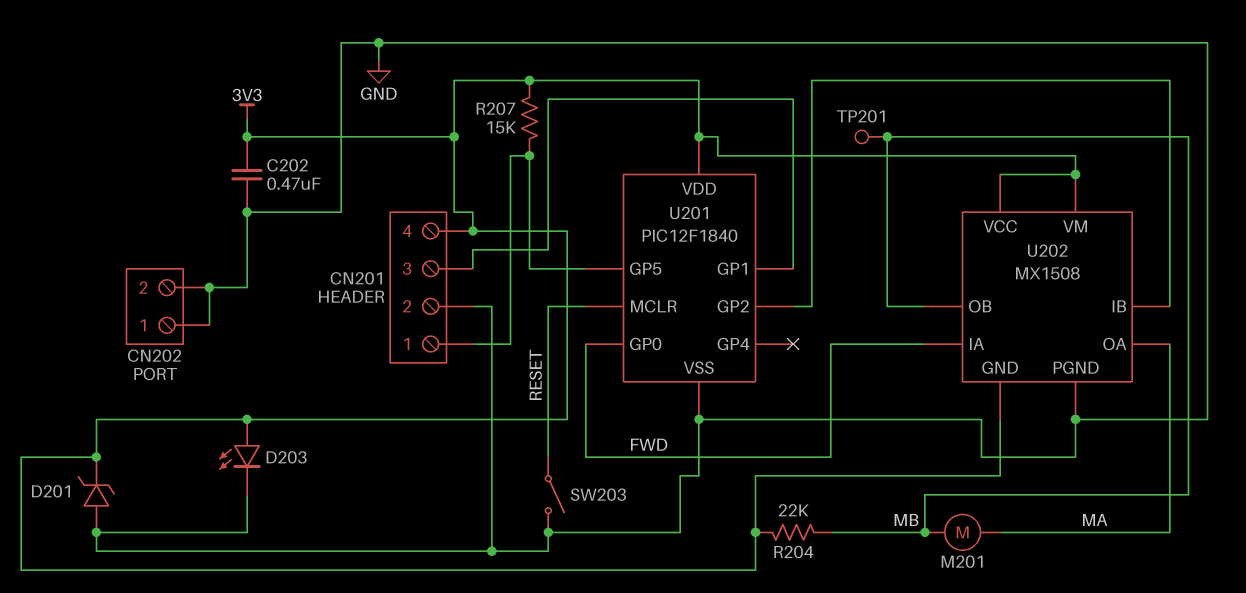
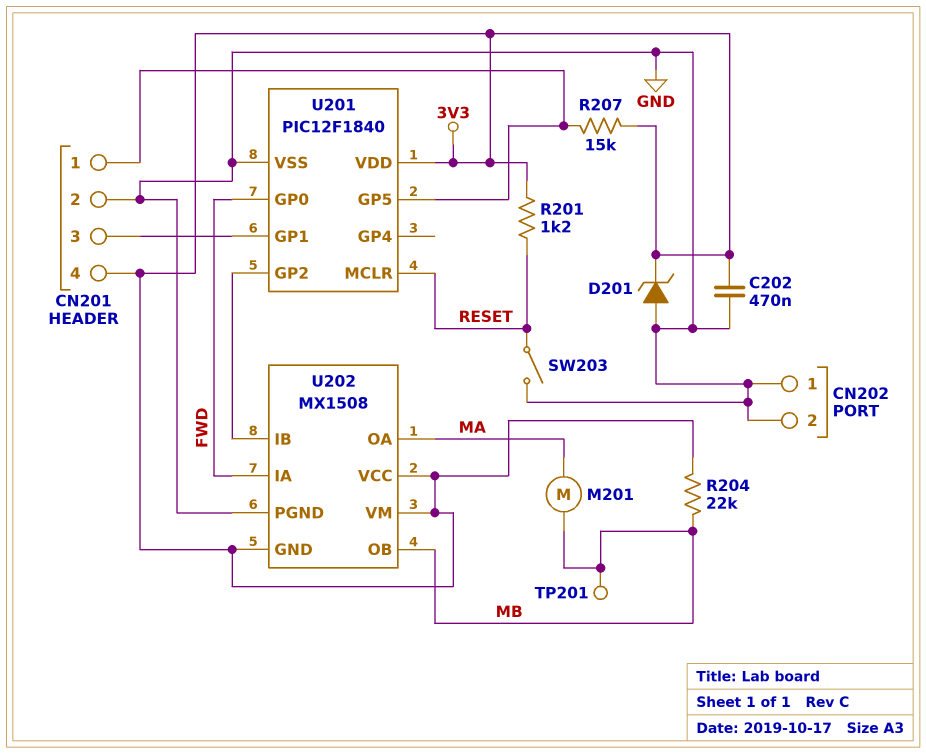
D203: LED (A 3V3, K GND) -> none
R201: none -> 1.2k (3V3, RESET)

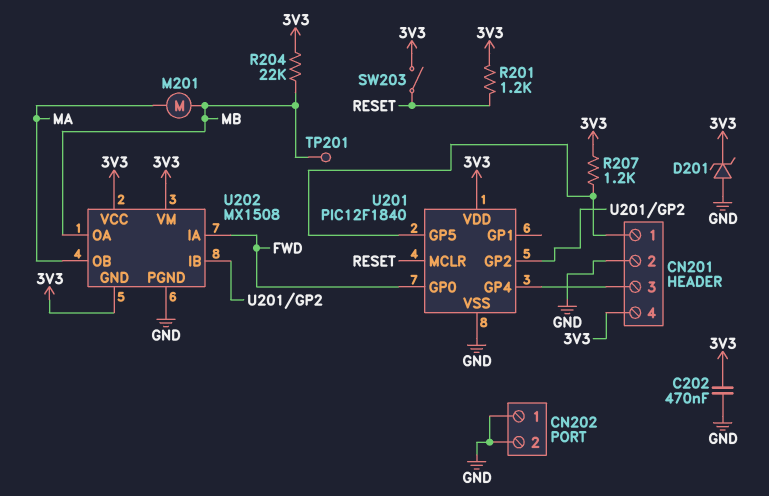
R207: 15k (3V3, CN201/1) -> 1.2k (3V3, CN201/1)
SW203: switch (GND, RESET) -> switch (3V3, RESET)
U201 pin GP1: CN201/3 -> none
U201 pin GP4: none -> CN201/3
U202 pin OA: MA -> MB
U202 pin OB: MB -> MA

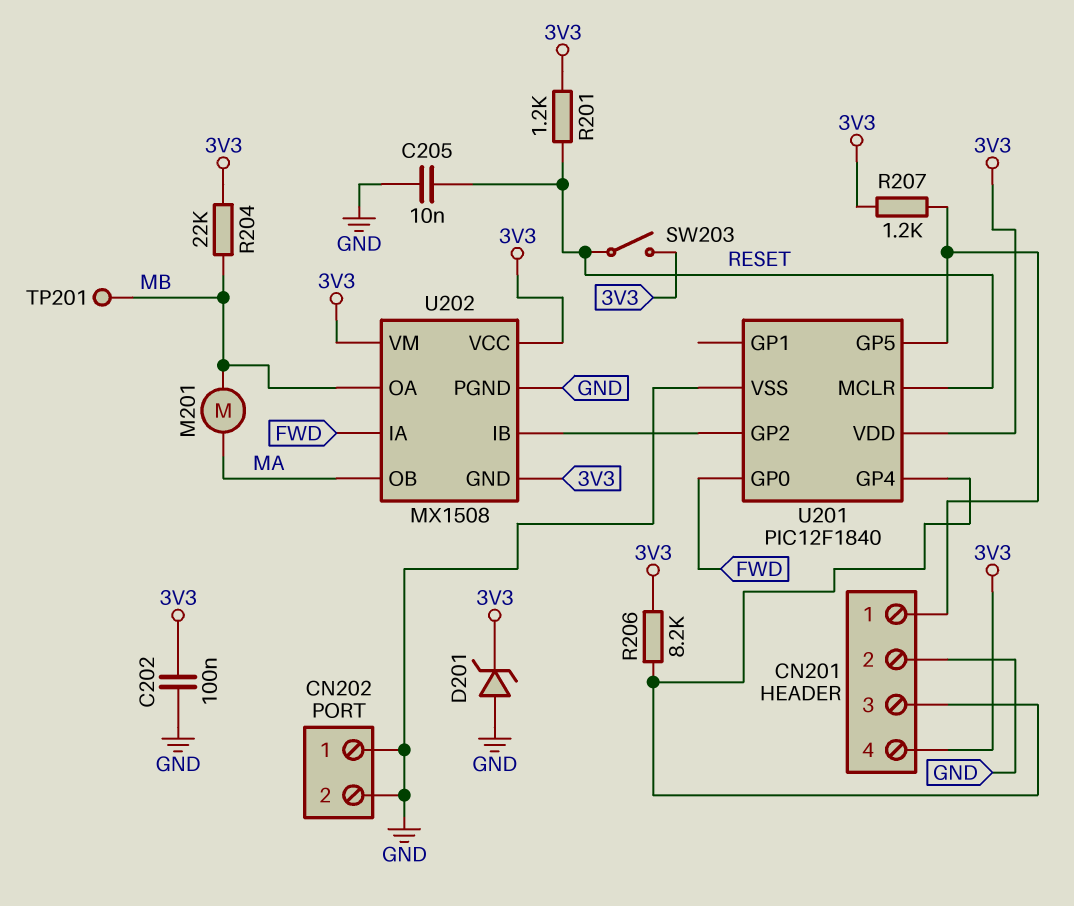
C202: 470nF (3V3, GND) -> 100nF (3V3, GND)
C205: none -> 10nF (GND, RESET)
R206: none -> 8.2k (3V3, CN201/3)

